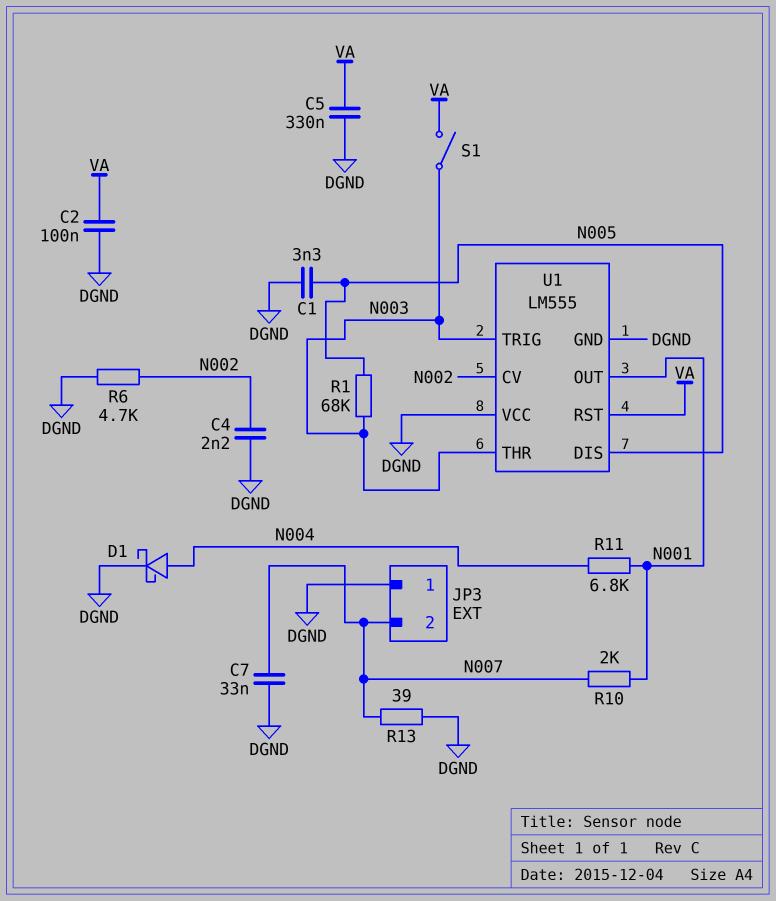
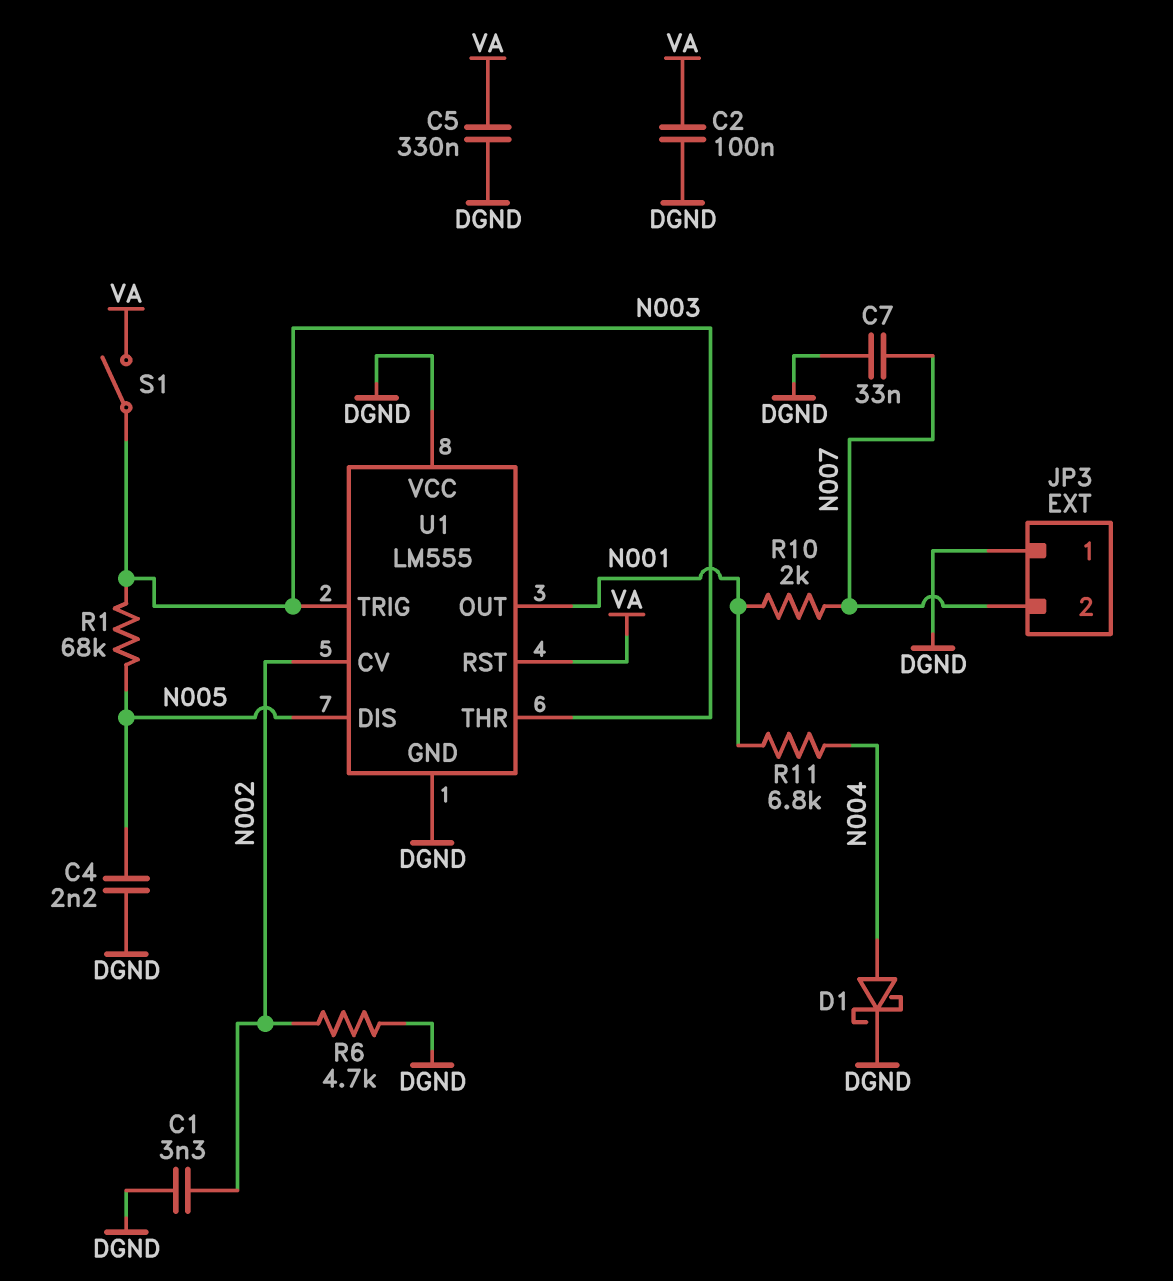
C1: 3.3nF (DGND, N005) -> 3.3nF (DGND, N002)
C4: 2.2nF (DGND, N002) -> 2.2nF (DGND, N005)
R13: 39 (DGND, N007) -> none

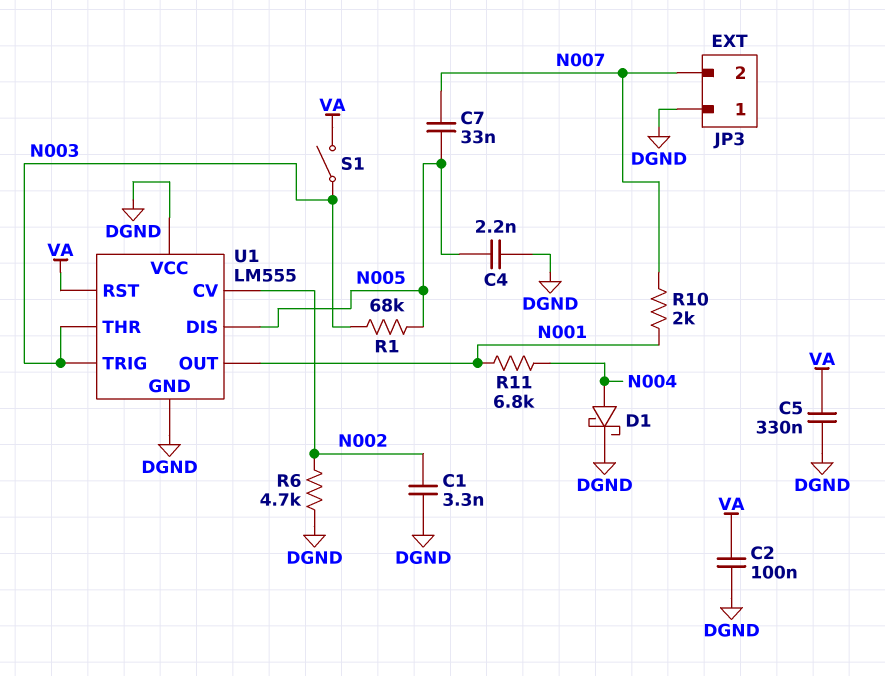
C7: 33nF (DGND, N007) -> 33nF (N005, N007)

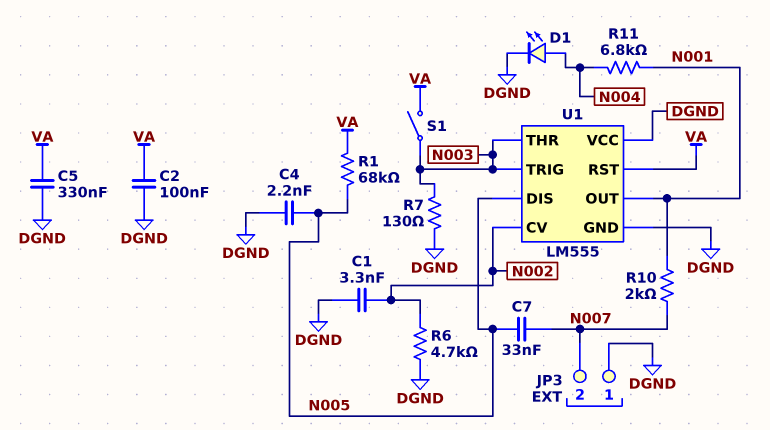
D1: schottky (A N004, K DGND) -> LED (A N004, K DGND)
R1: 68k (N003, N005) -> 68k (N005, VA)
R7: none -> 130 (DGND, N003)

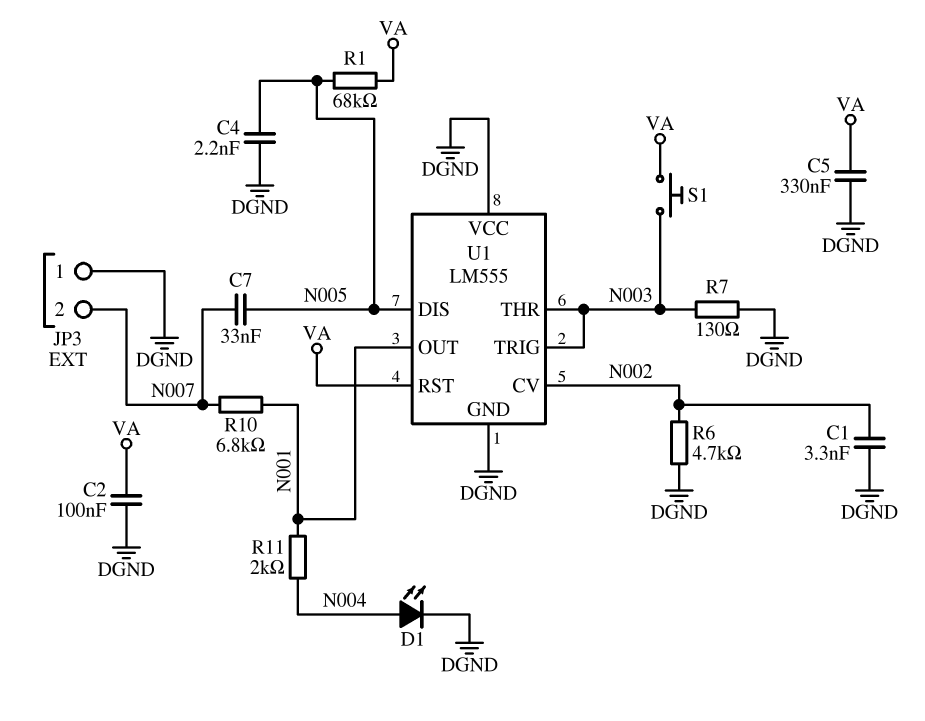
R10: 2k (N001, N007) -> 6.8k (N001, N007)
R11: 6.8k (N001, N004) -> 2k (N001, N004)
S1: switch (N003, VA) -> button (N003, VA)

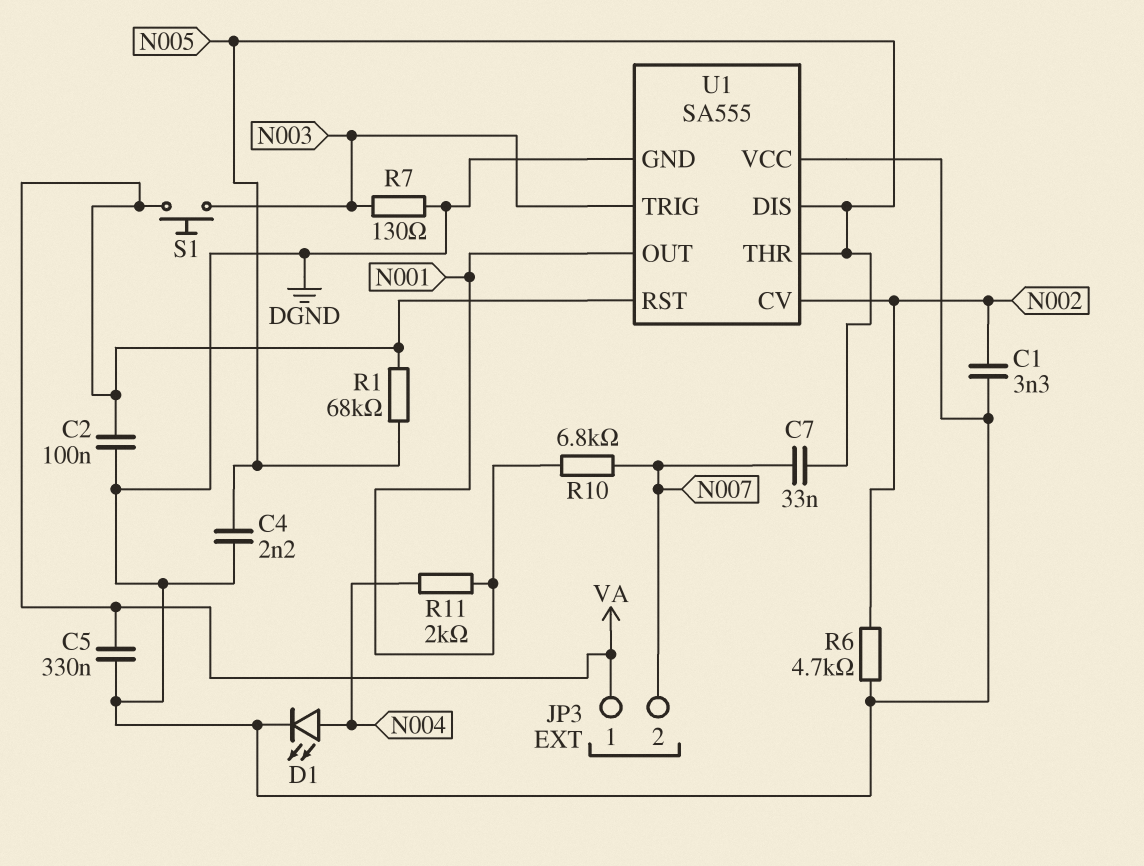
JP3 pin 1: DGND -> VA
U1: LM555 -> SA555
U1 pin THR: N003 -> N005

